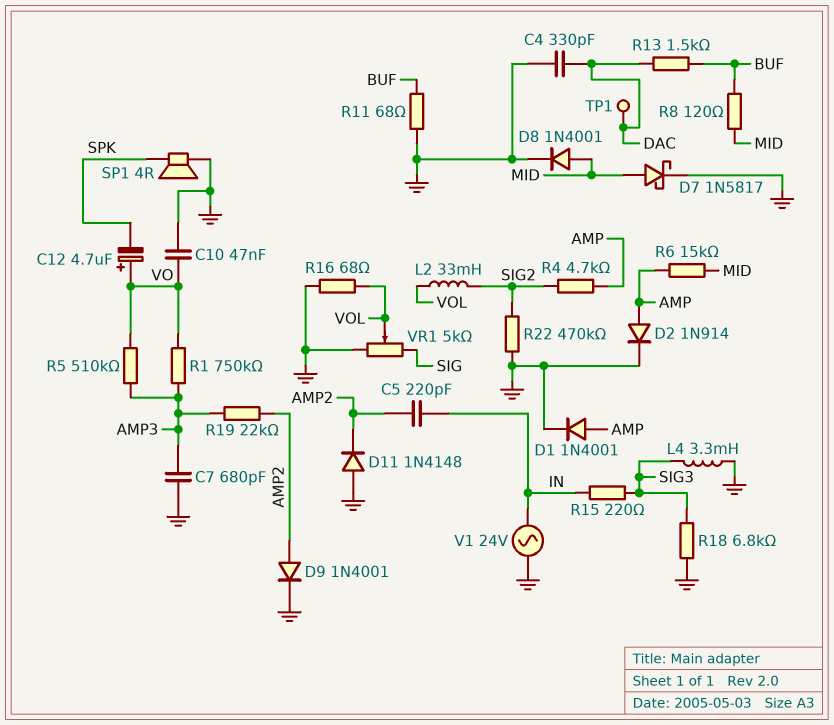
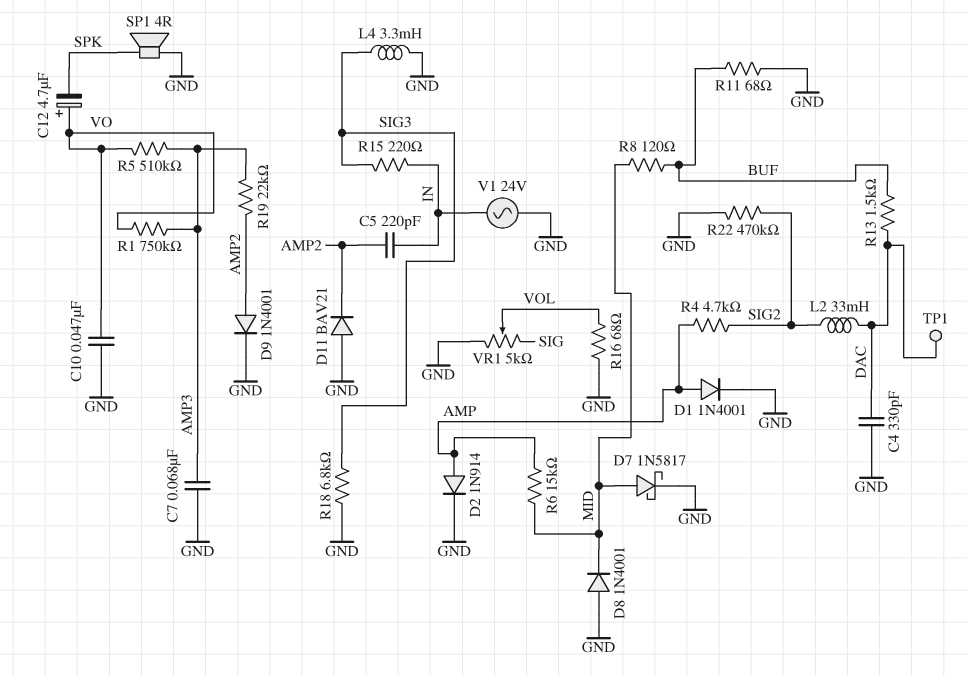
C7: 680pF (AMP3, GND) -> 68nF (AMP3, GND)
D8: diode 1N4001 (A MID, K GND) -> diode 1N4001 (A GND, K MID)
D11: diode 1N4148 (A GND, K AMP2) -> diode BAV21 (A GND, K AMP2)
L2: 33mH (SIG2, VOL) -> 33mH (DAC, SIG2)

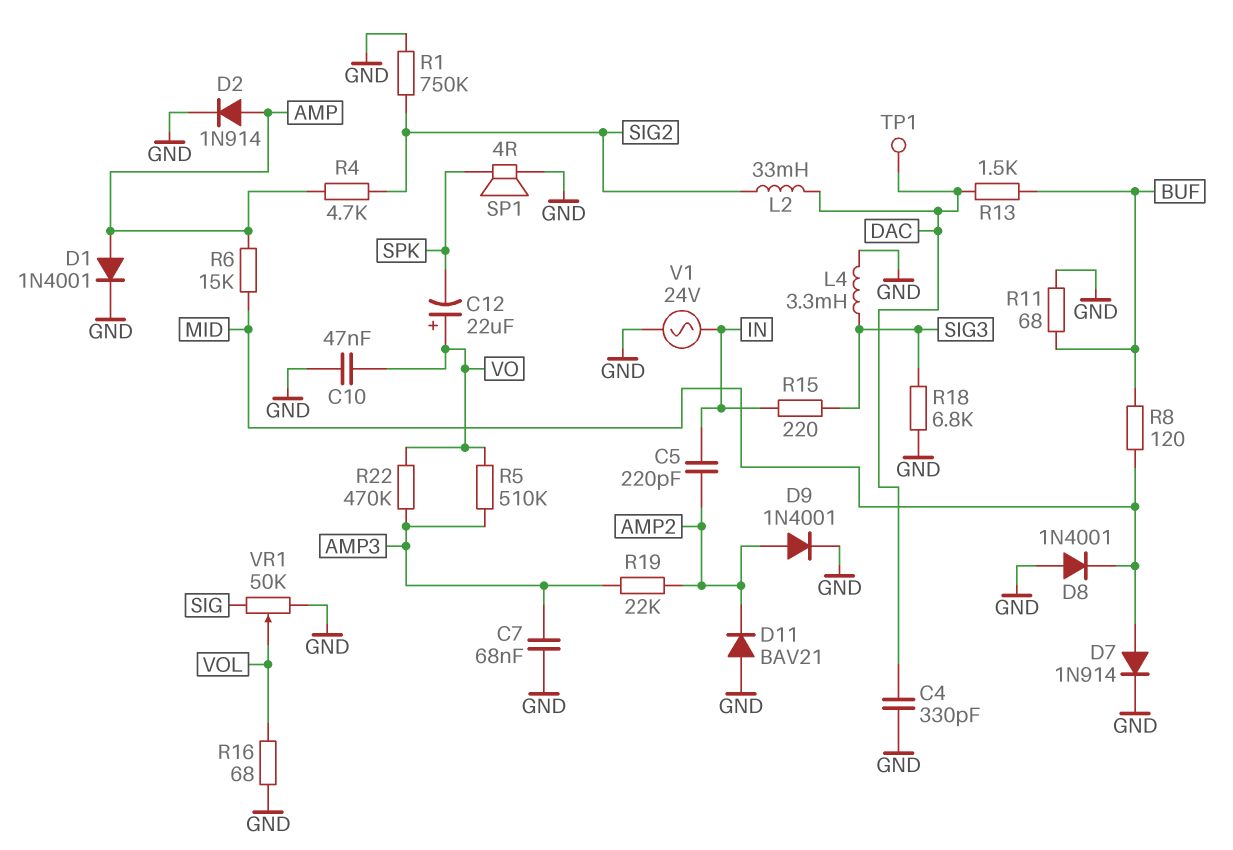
C12: 4.7uF (plus VO, minus SPK) -> 22uF (plus VO, minus SPK)
D7: schottky 1N5817 (A MID, K GND) -> diode 1N914 (A MID, K GND)
R1: 750k (AMP3, VO) -> 750k (GND, SIG2)
R22: 470k (GND, SIG2) -> 470k (AMP3, VO)
VR1: 5k (GND, SIG, wiper VOL) -> 50k (GND, SIG, wiper VOL)

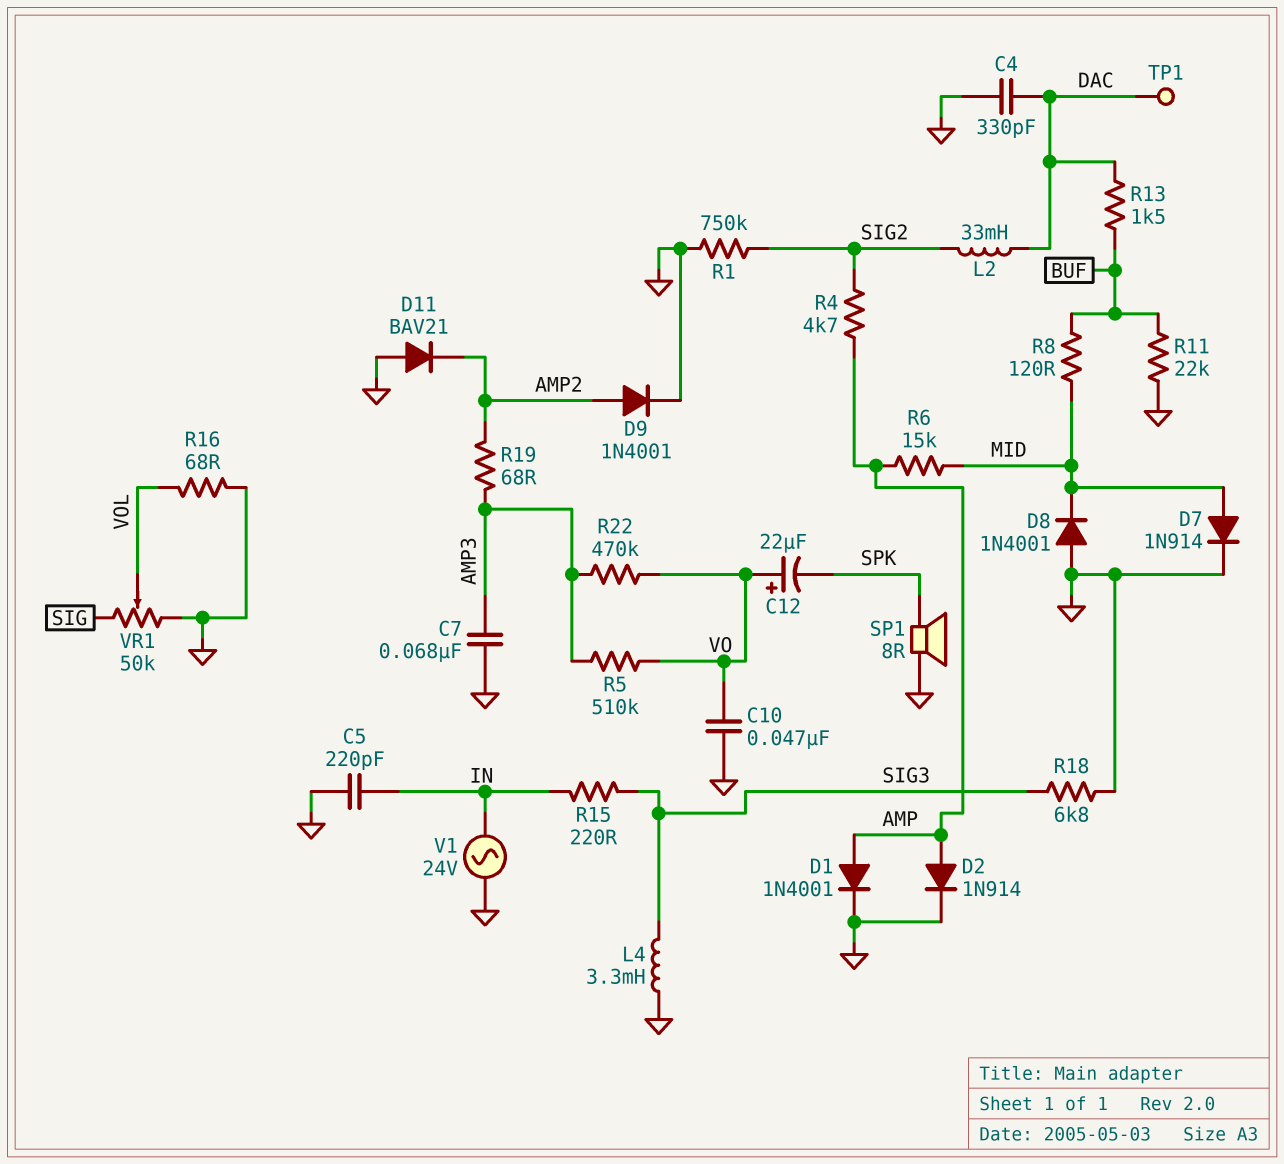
C5: 220pF (AMP2, IN) -> 220pF (GND, IN)
R11: 68 (BUF, GND) -> 22k (BUF, GND)
R19: 22k (AMP2, AMP3) -> 68 (AMP2, AMP3)
SP1: speaker 4R (GND, SPK) -> speaker 8R (GND, SPK)

